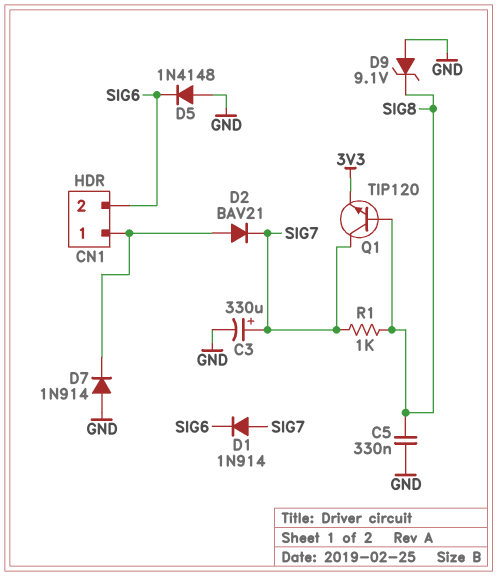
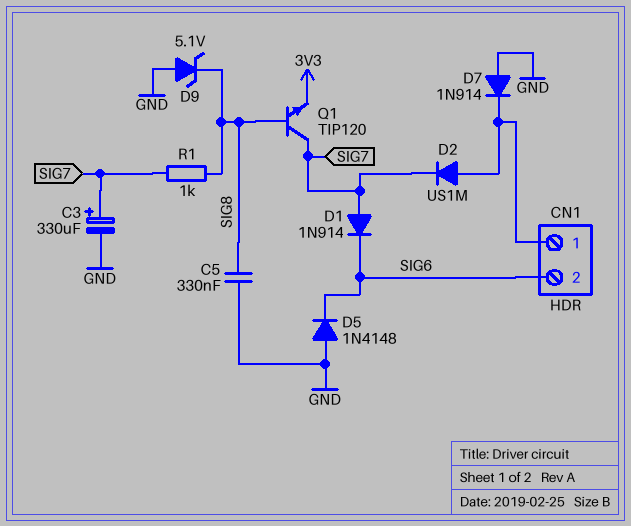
D2: diode BAV21 (A CN1/1, K SIG7) -> diode US1M (A CN1/1, K SIG7)
D9: zener 9.1V (A GND, K SIG8) -> zener 5.1V (A GND, K SIG8)

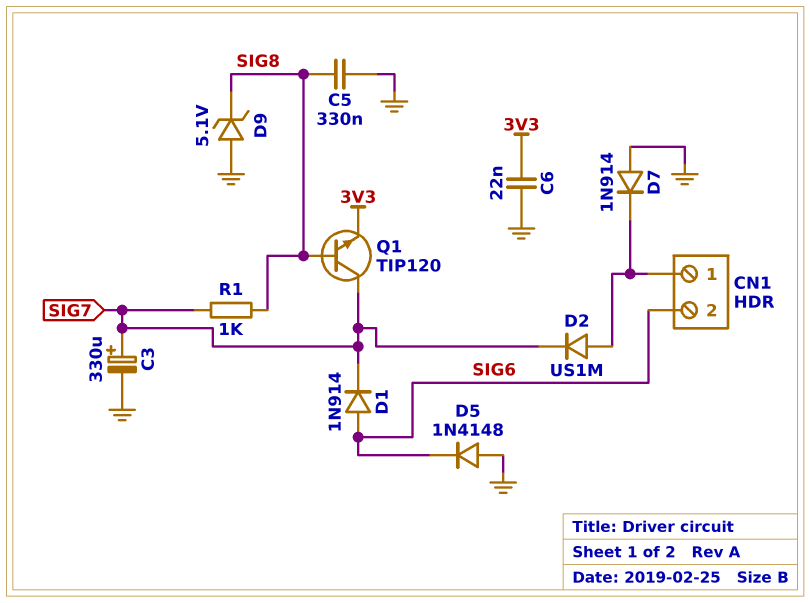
C6: none -> 22nF (3V3, GND)
D1: diode 1N914 (A SIG7, K SIG6) -> diode 1N914 (A SIG6, K SIG7)

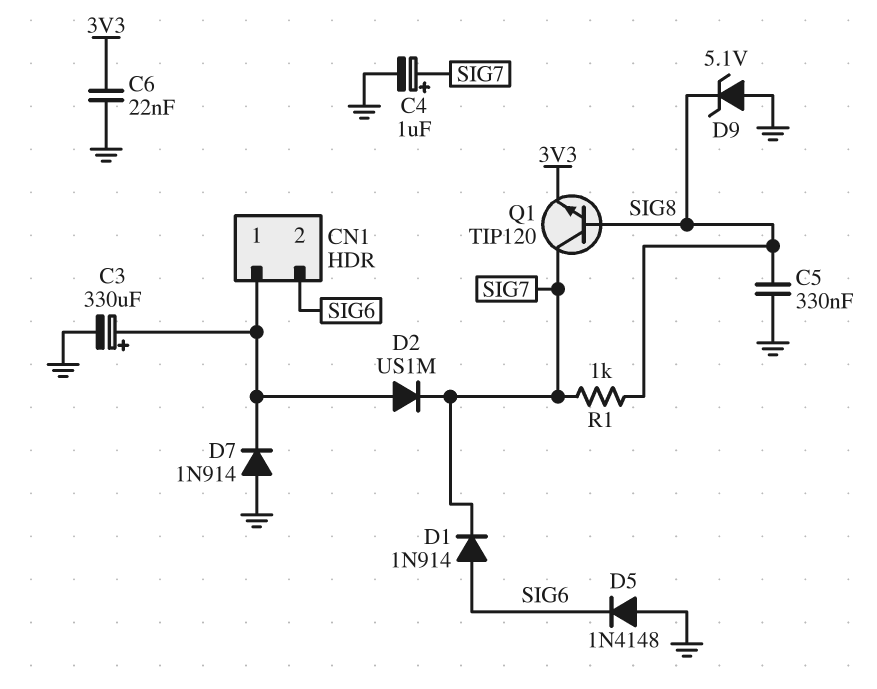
C3: 330uF (plus SIG7, minus GND) -> 330uF (plus CN1/1, minus GND)
C4: none -> 1uF (plus SIG7, minus GND)

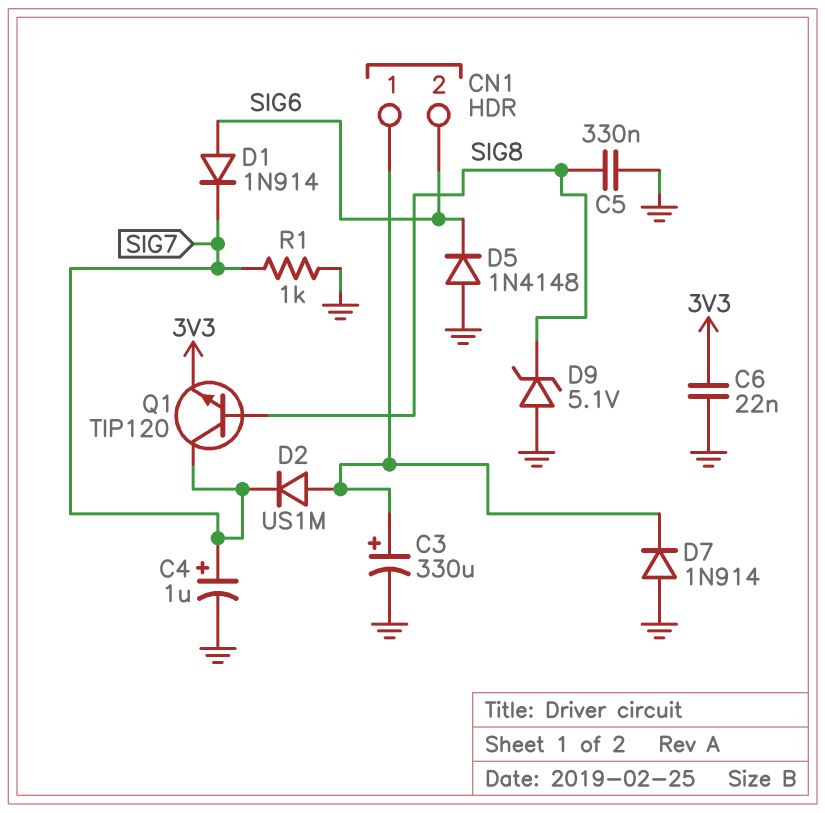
R1: 1k (SIG7, SIG8) -> 1k (GND, SIG7)

